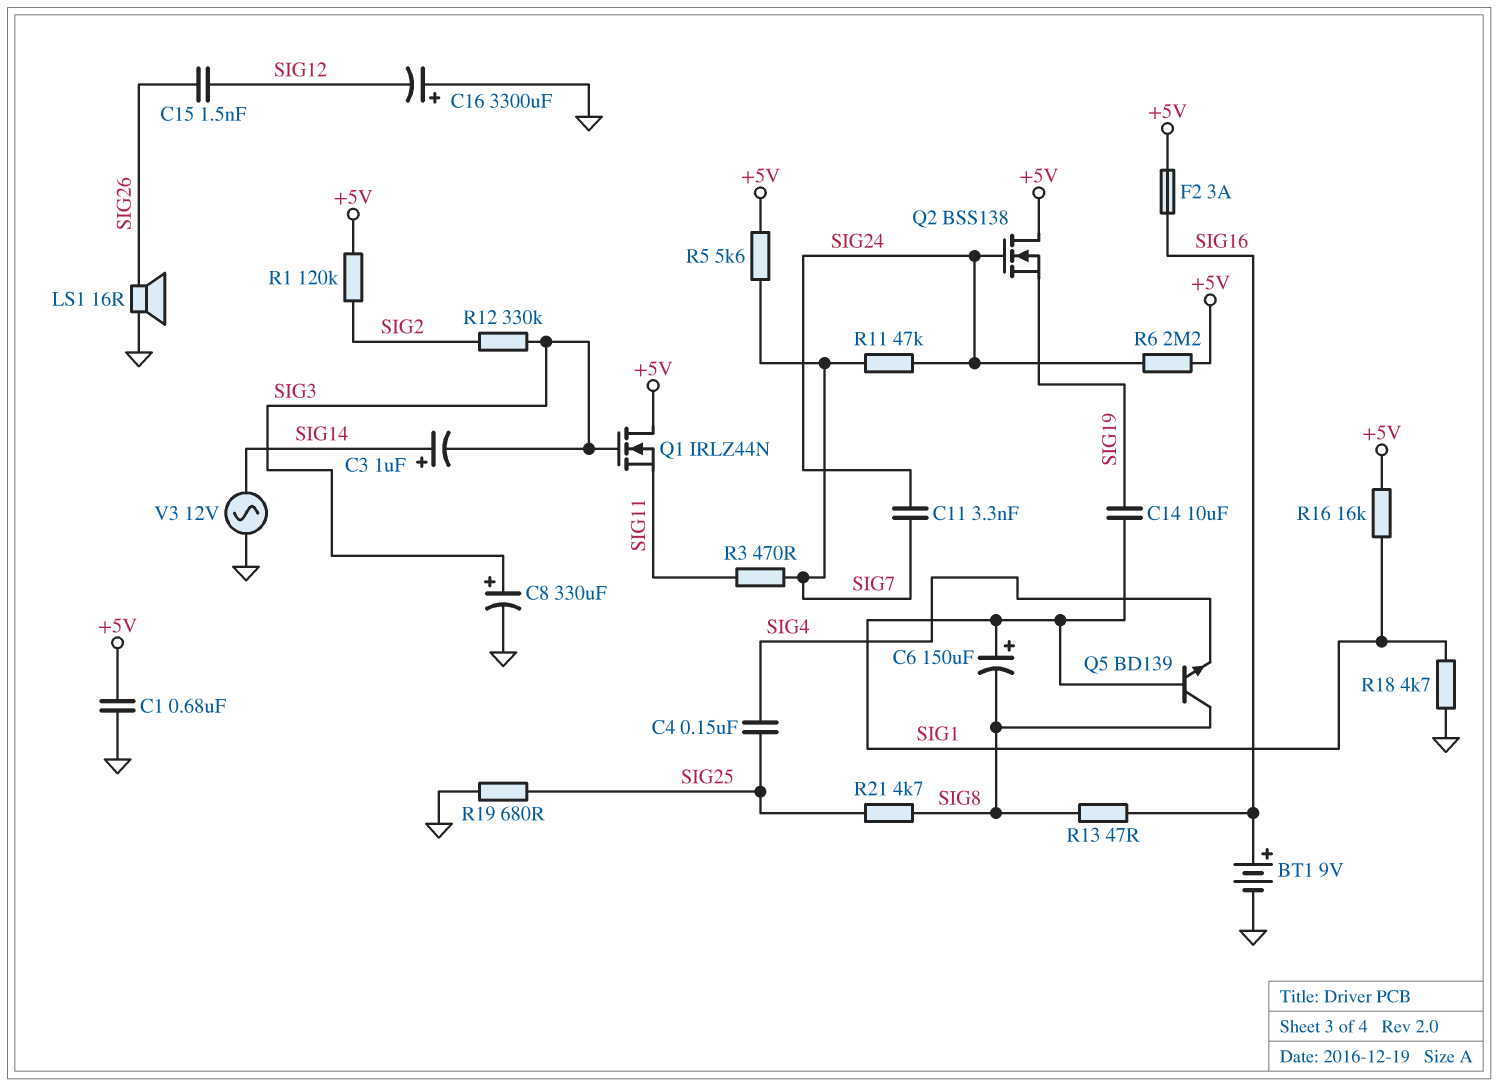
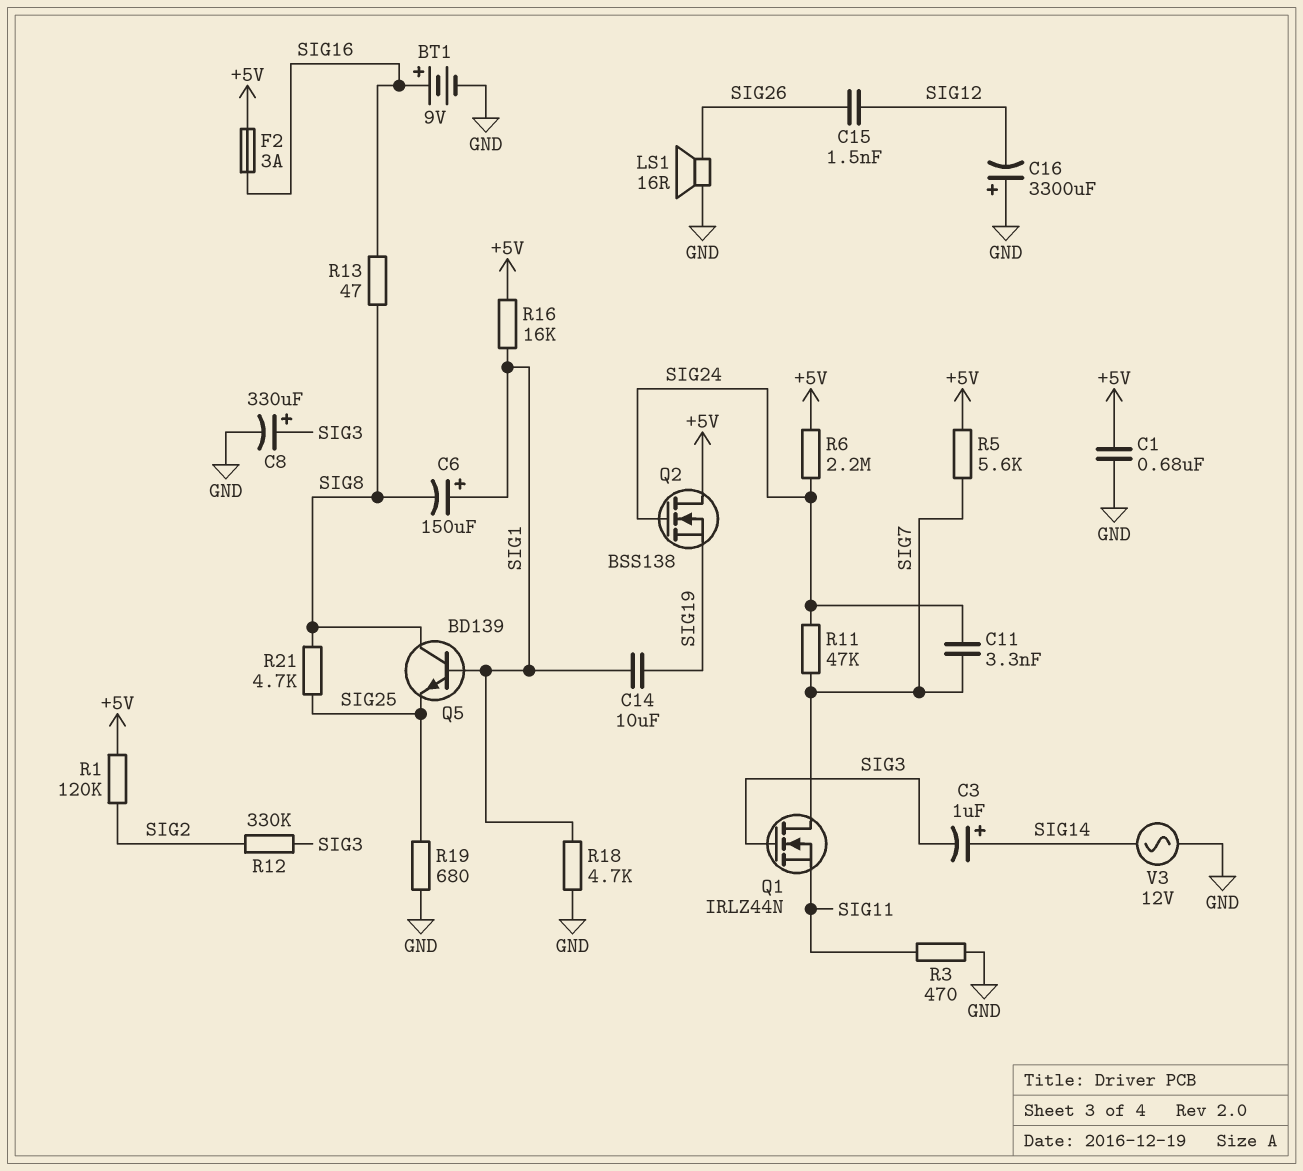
C4: 150nF (SIG4, SIG25) -> none
Q1: NMOS IRLZ44N (G SIG3, D +5V, S SIG11) -> NMOS IRLZ44N (G SIG3, D SIG7, S SIG11)
Q5: NPN BD139 (B SIG1, C SIG8, E SIG4) -> NPN BD139 (B SIG1, C SIG8, E SIG25)
R3: 470 (SIG7, SIG11) -> 470 (GND, SIG11)

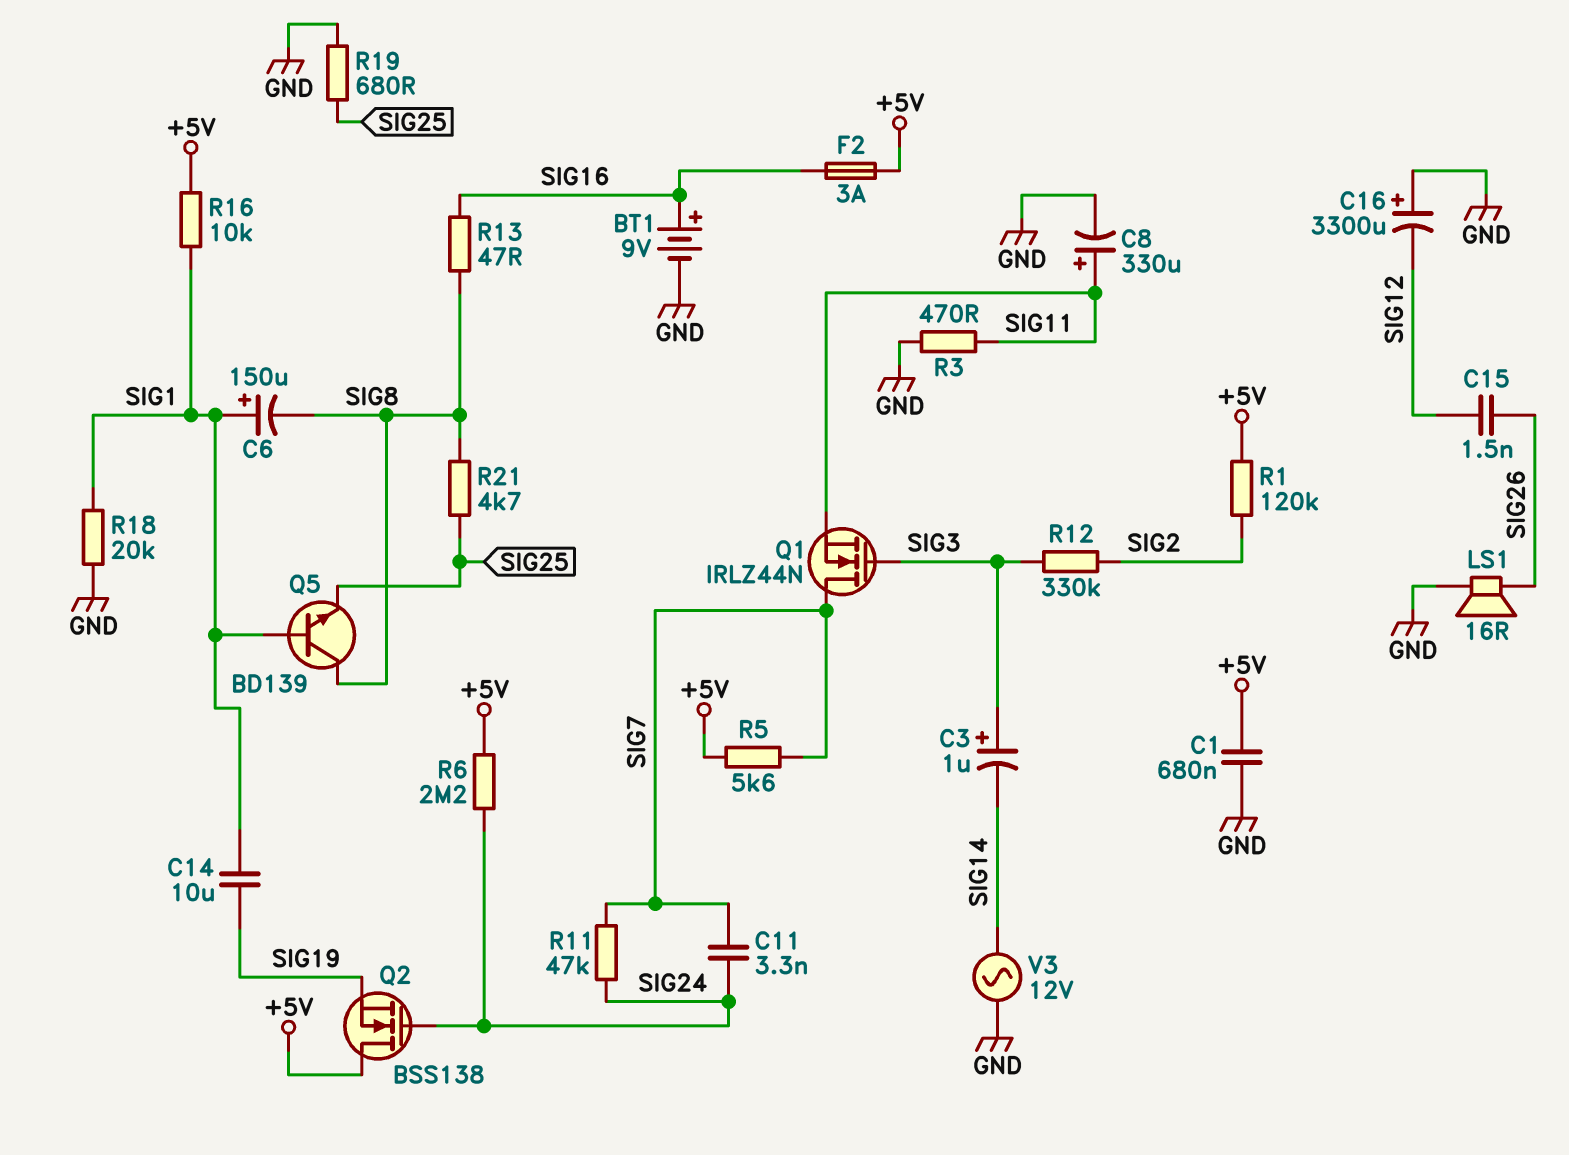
C3: 1uF (plus SIG14, minus SIG3) -> 1uF (plus SIG3, minus SIG14)
C8: 330uF (plus SIG3, minus GND) -> 330uF (plus SIG11, minus GND)
R16: 16k (+5V, SIG1) -> 10k (+5V, SIG1)
R18: 4.7k (GND, SIG1) -> 20k (GND, SIG1)

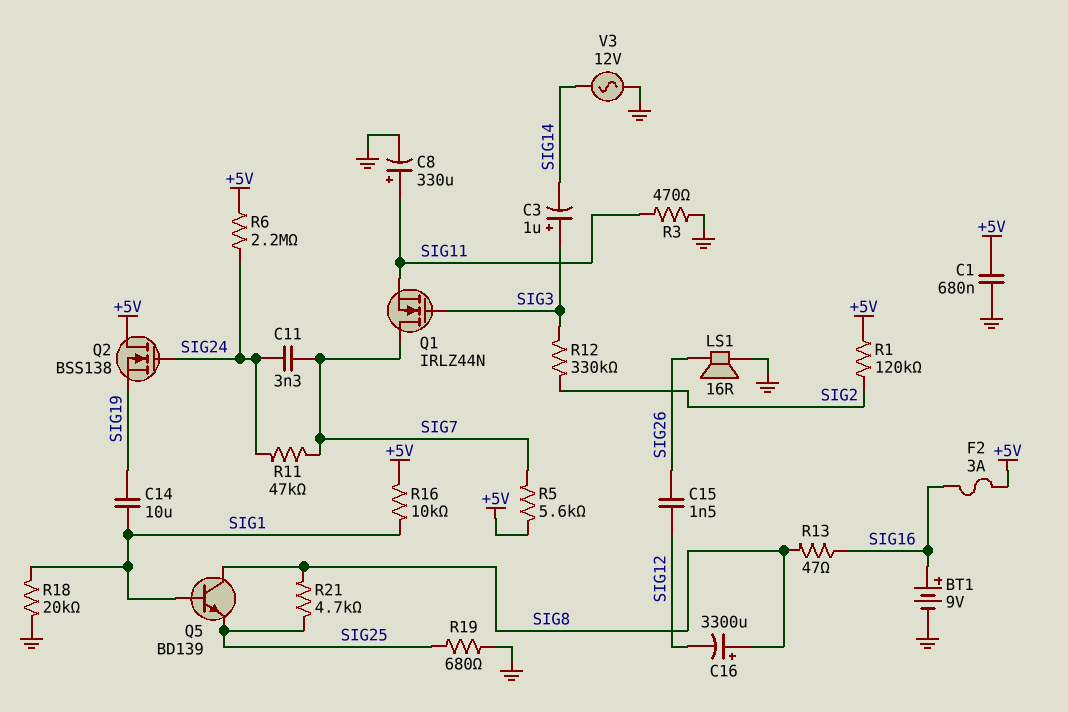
C6: 150uF (plus SIG1, minus SIG8) -> none
C16: 3300uF (plus GND, minus SIG12) -> 3300uF (plus SIG8, minus SIG12)

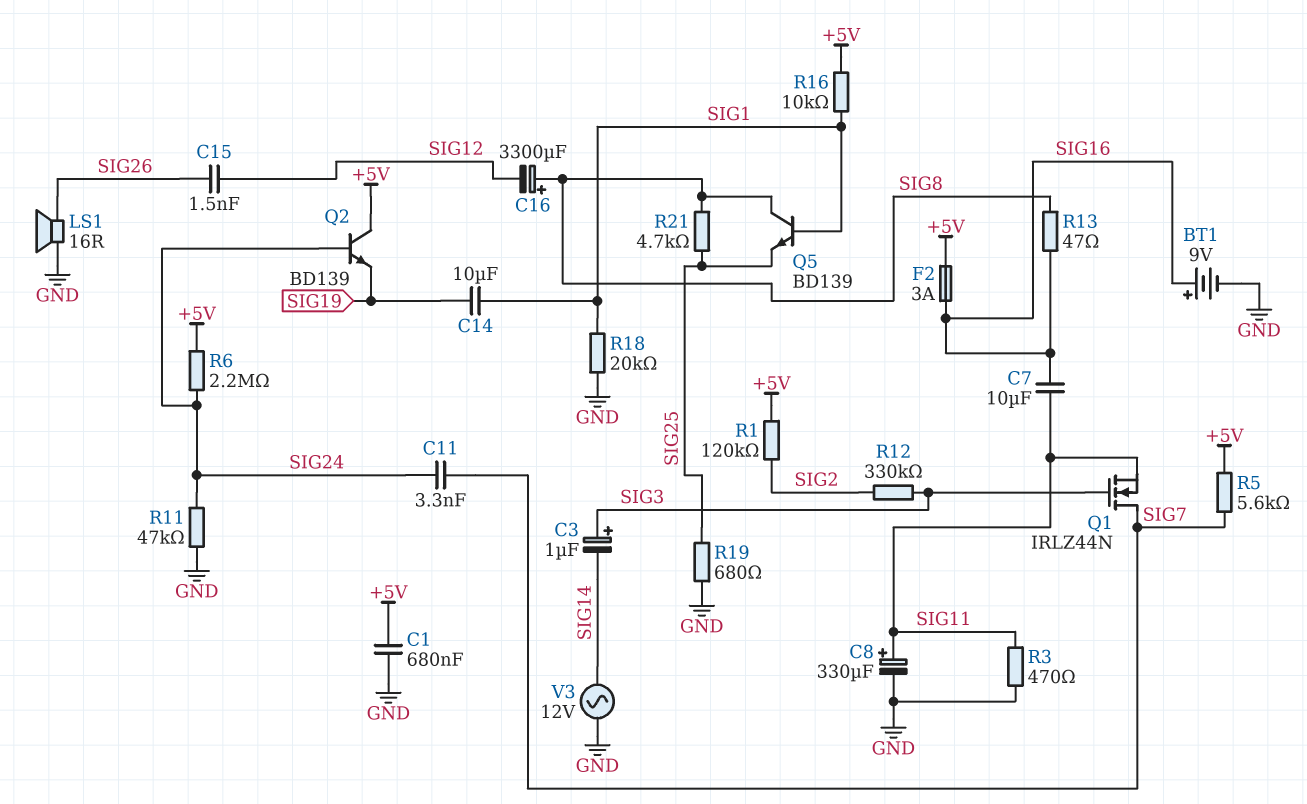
C7: none -> 10uF (SIG11, SIG16)
Q2: NMOS BSS138 (G SIG24, D +5V, S SIG19) -> NPN BD139 (B SIG24, C +5V, E SIG19)
R11: 47k (SIG7, SIG24) -> 47k (GND, SIG24)

